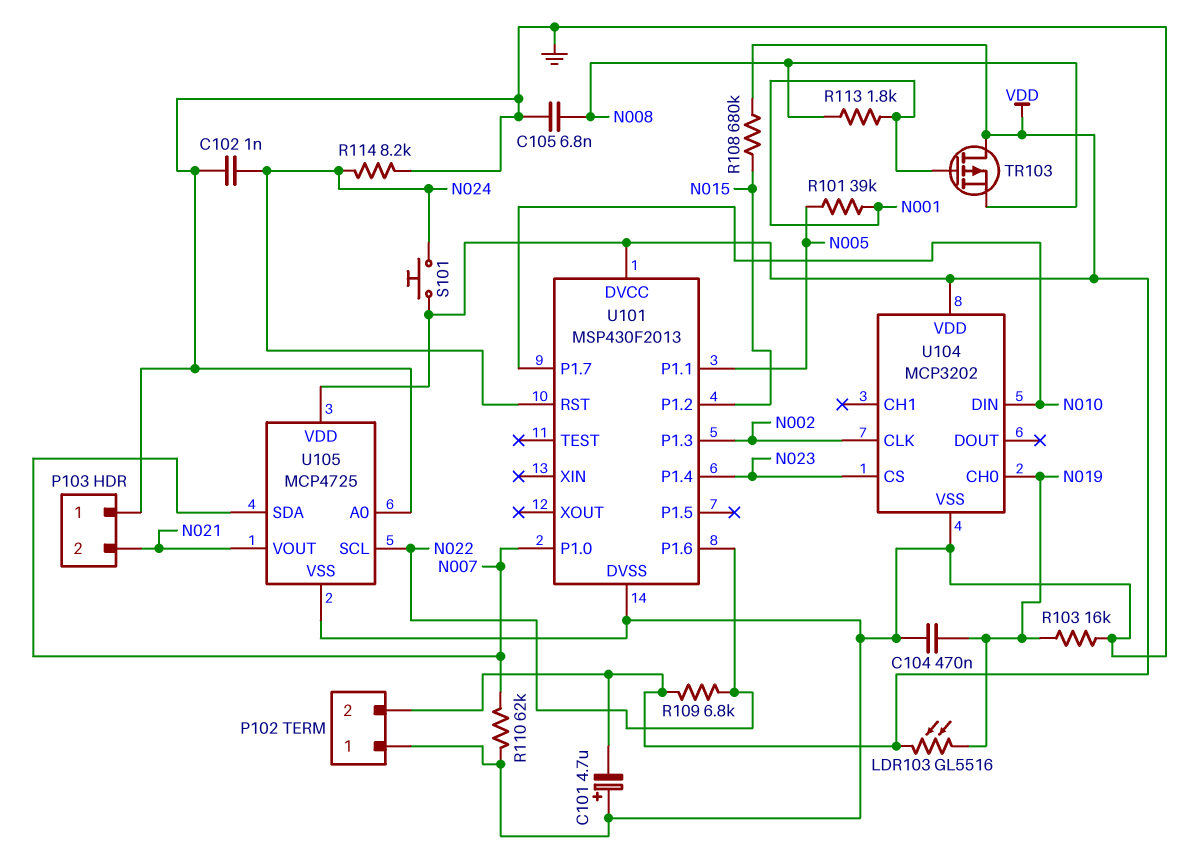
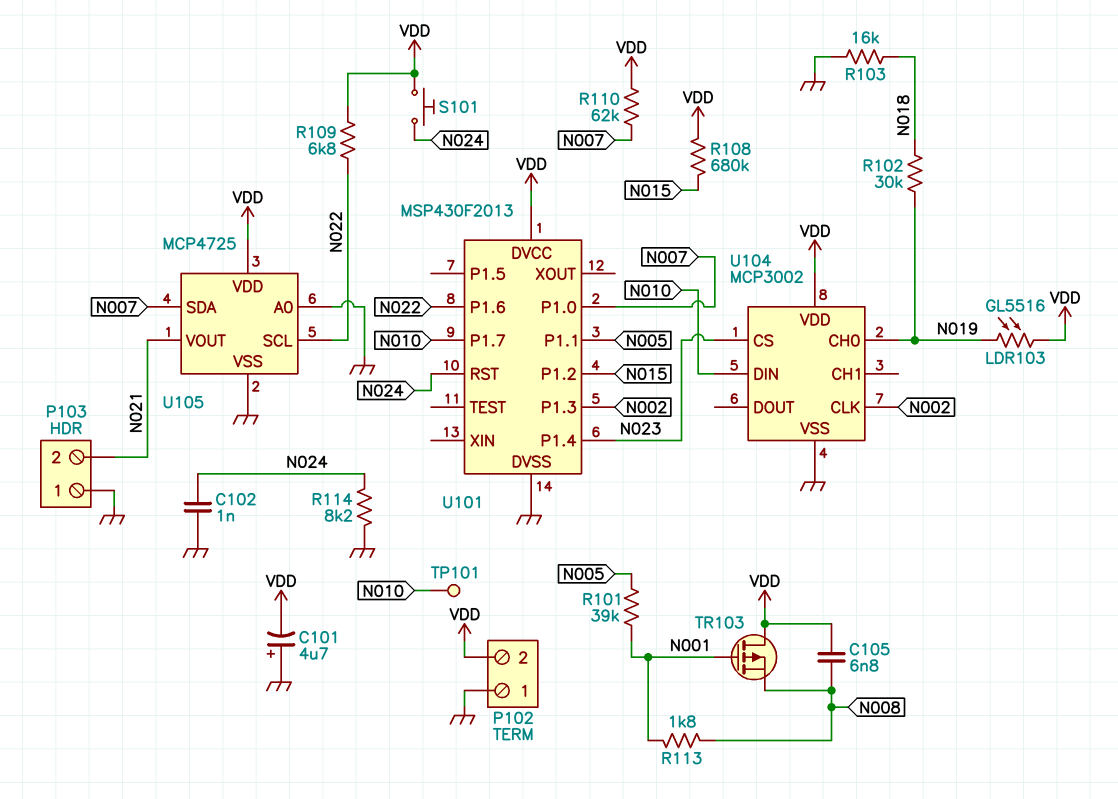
C104: 470nF (GND, N019) -> none
C105: 6.8nF (GND, N008) -> 6.8nF (N008, VDD)
R102: none -> 30k (N018, N019)
R103: 16k (GND, N019) -> 16k (GND, N018)
R110: 62k (GND, N007) -> 62k (N007, VDD)
TP101: none -> test point (N010)
U104: MCP3202 -> MCP3002

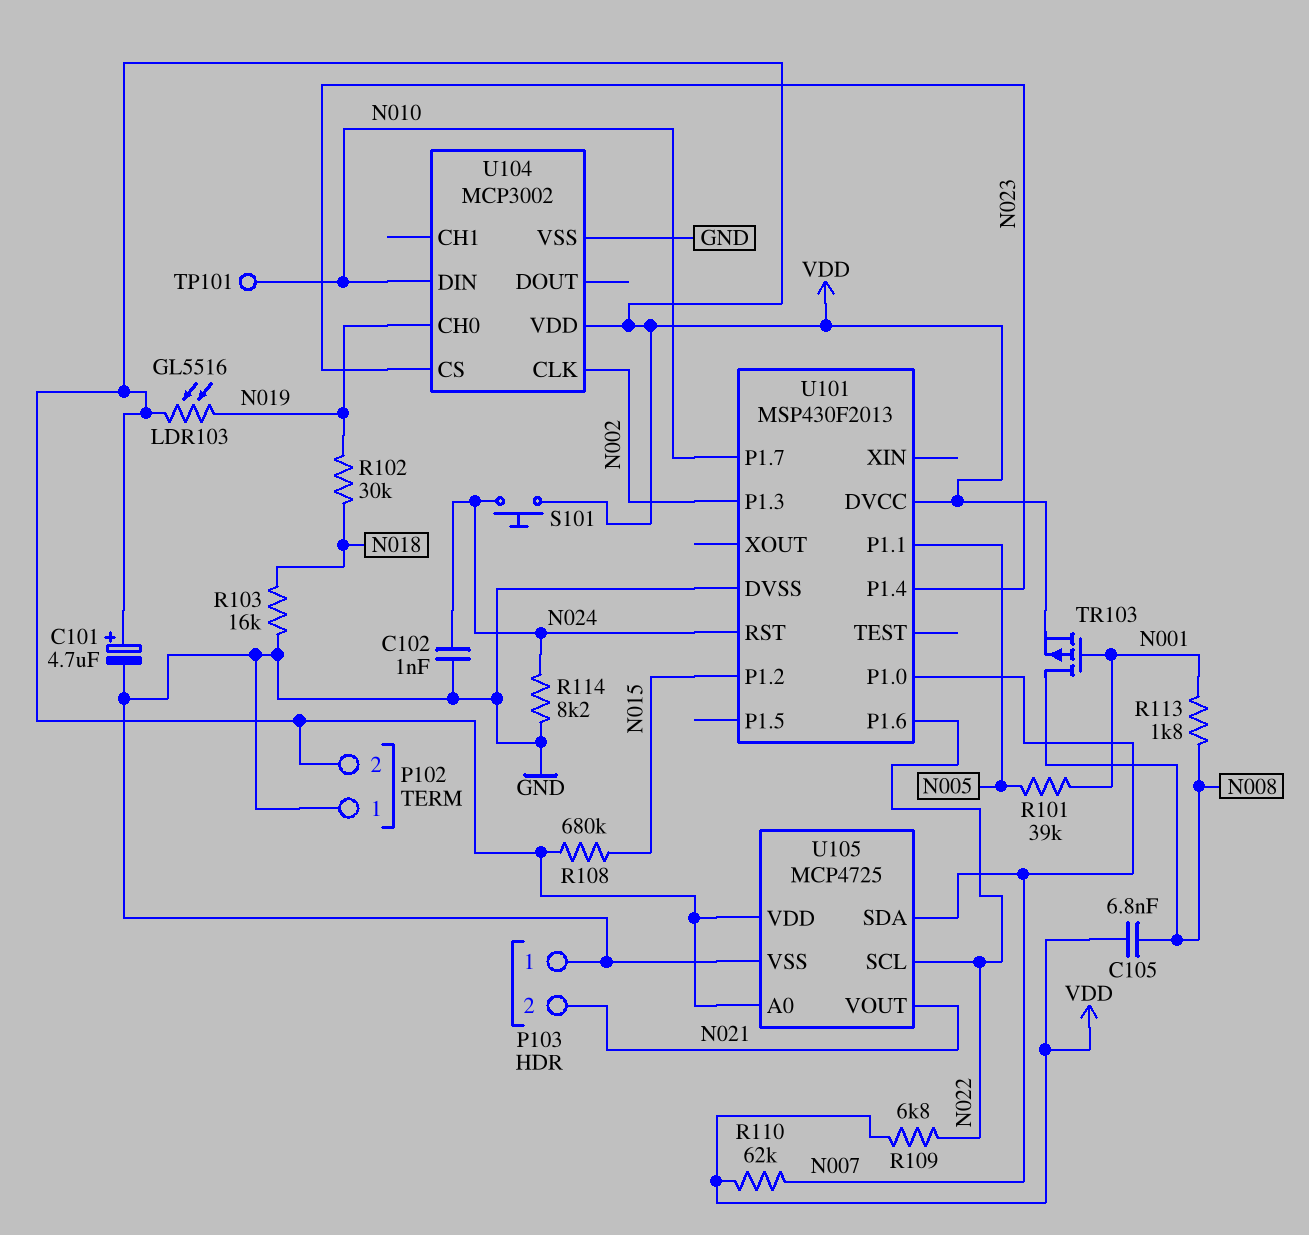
C101: 4.7uF (plus GND, minus VDD) -> 4.7uF (plus VDD, minus GND)
TR103: PMOS (G N001, D VDD, S N008) -> PMOS (G N001, D N008, S VDD)
U105 pin A0: GND -> VDD

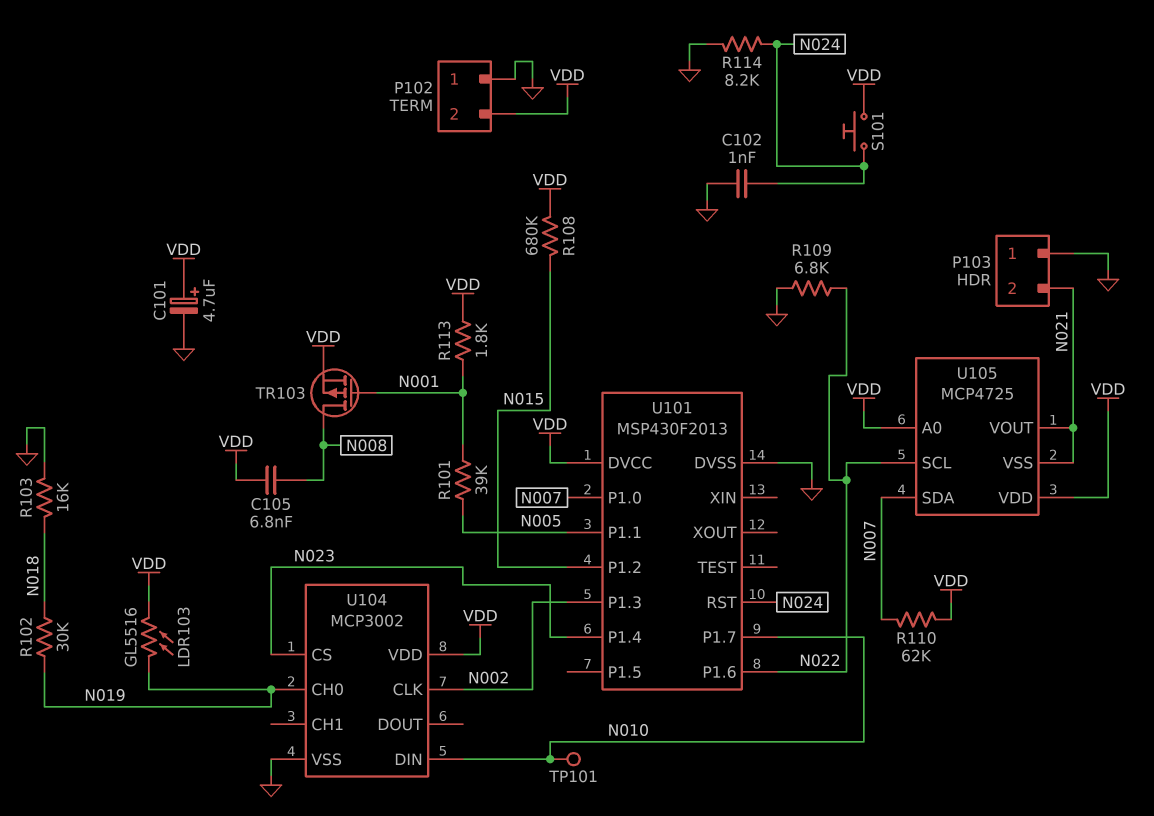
R109: 6.8k (N022, VDD) -> 6.8k (GND, N022)
R113: 1.8k (N001, N008) -> 1.8k (N001, VDD)
U105 pin VSS: GND -> N021

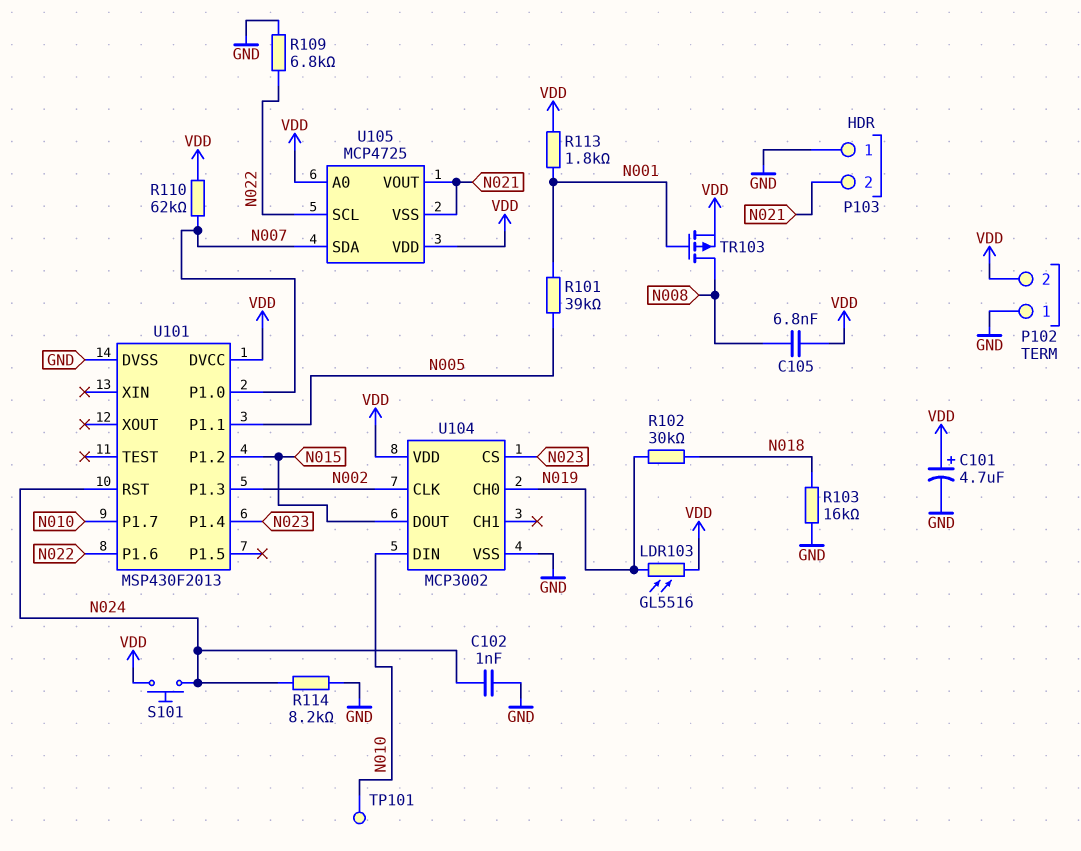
R108: 680k (N015, VDD) -> none
U104 pin DOUT: none -> N015

